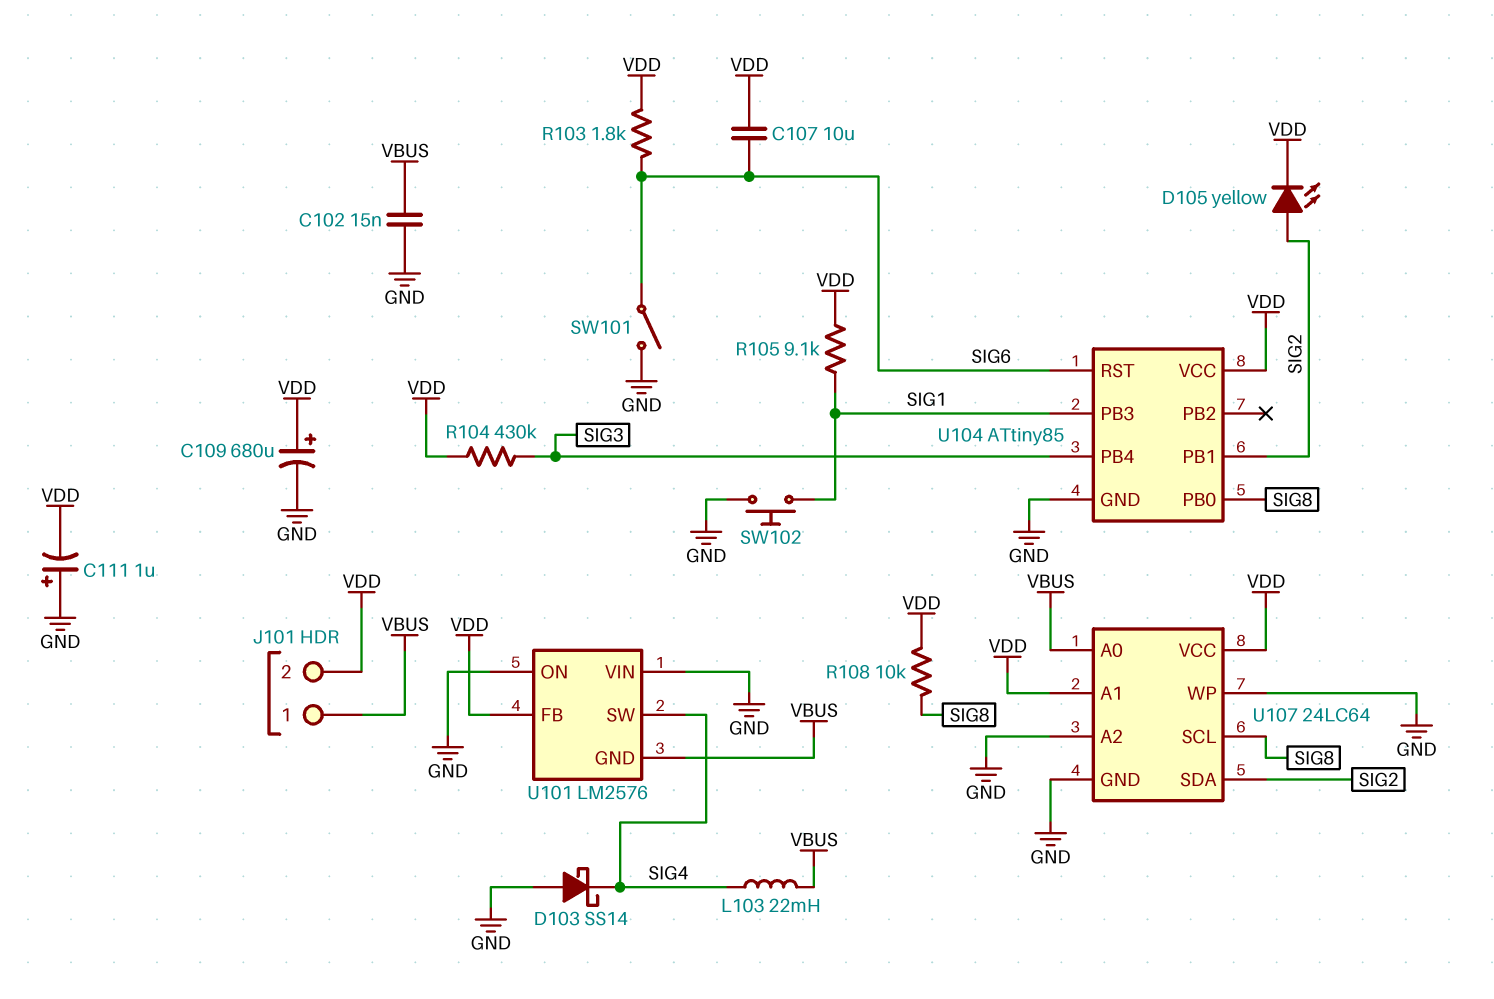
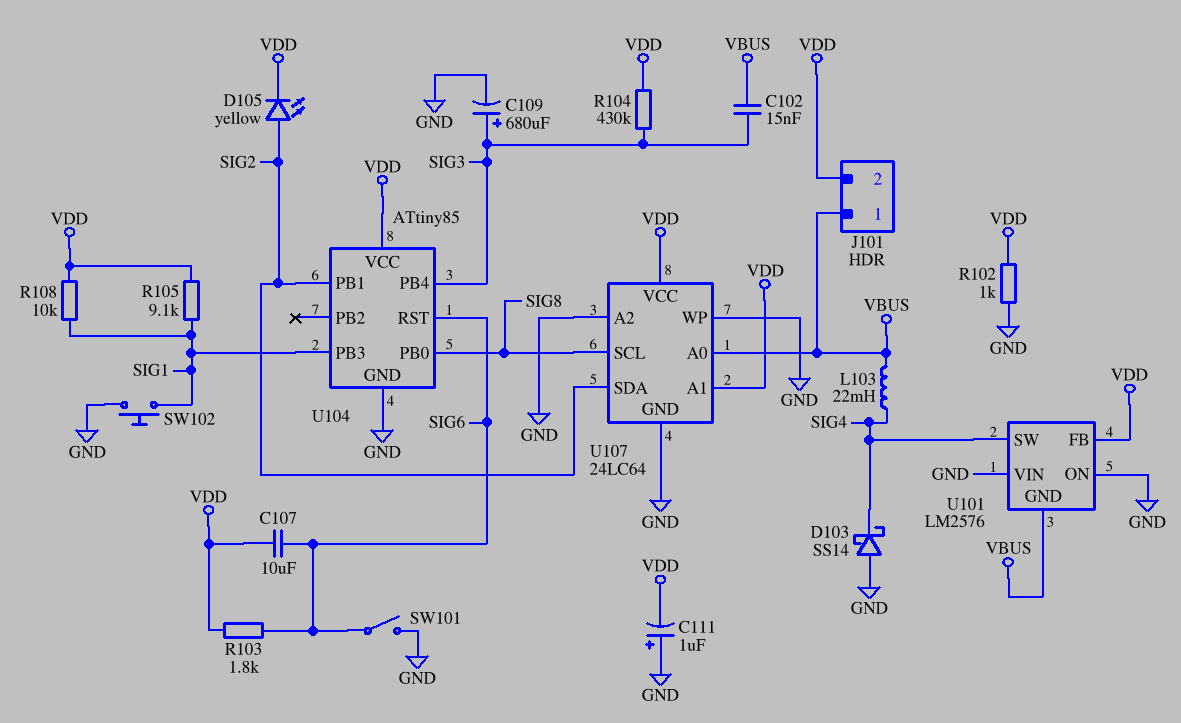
C102: 15nF (GND, VBUS) -> 15nF (SIG3, VBUS)
C109: 680uF (plus VDD, minus GND) -> 680uF (plus SIG3, minus GND)
R102: none -> 1k (GND, VDD)
R108: 10k (SIG8, VDD) -> 10k (SIG1, VDD)

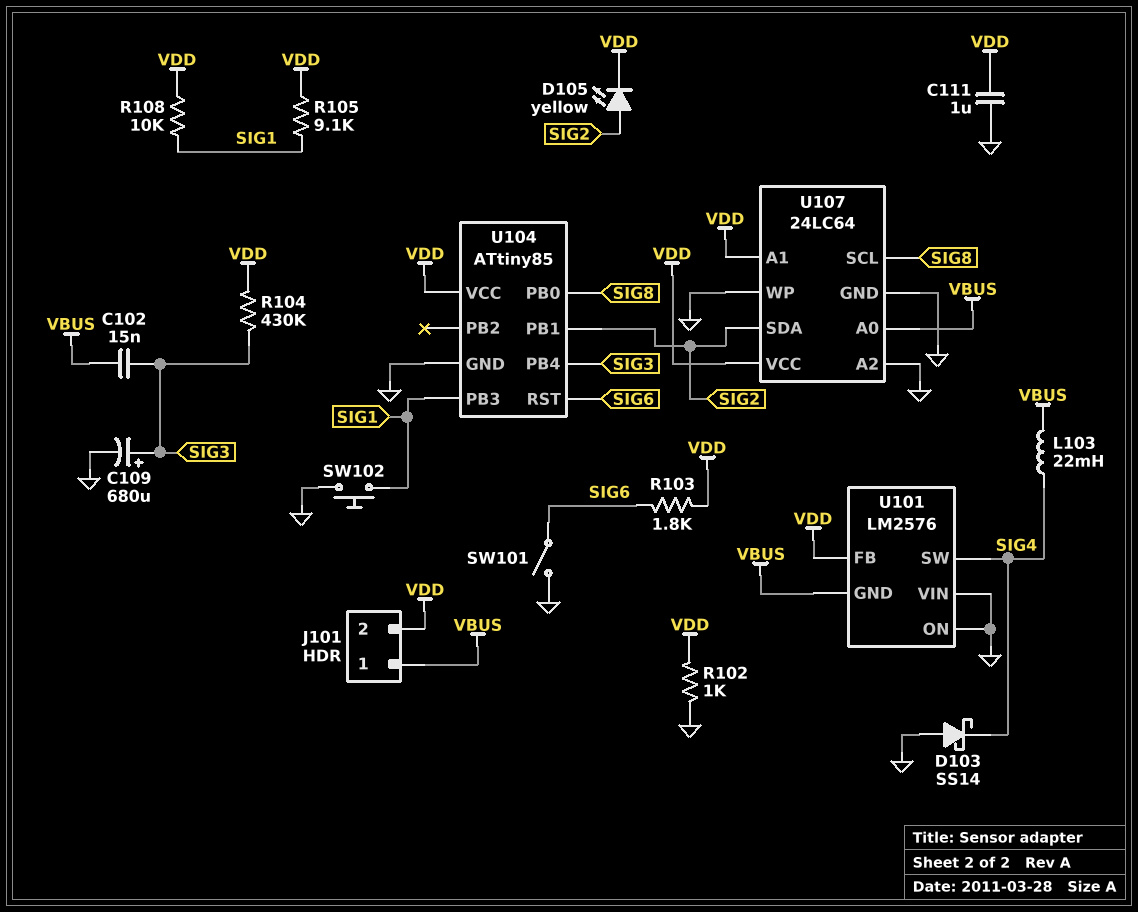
C107: 10uF (SIG6, VDD) -> none
C111: 1uF (plus GND, minus VDD) -> 1uF (GND, VDD)

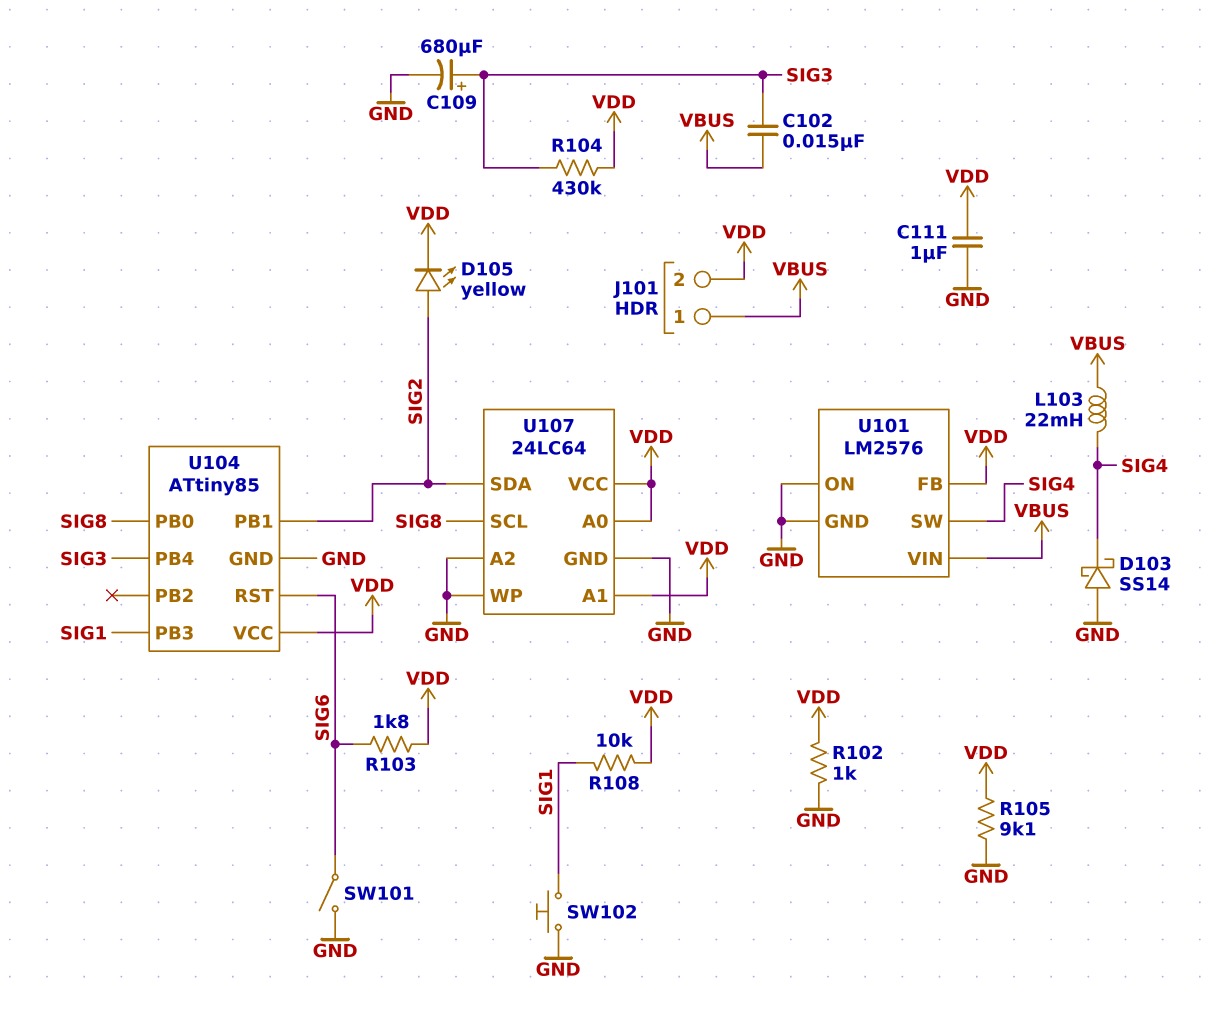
R105: 9.1k (SIG1, VDD) -> 9.1k (GND, VDD)
U101 pin GND: VBUS -> GND
U101 pin VIN: GND -> VBUS
U107 pin A0: VBUS -> VDD

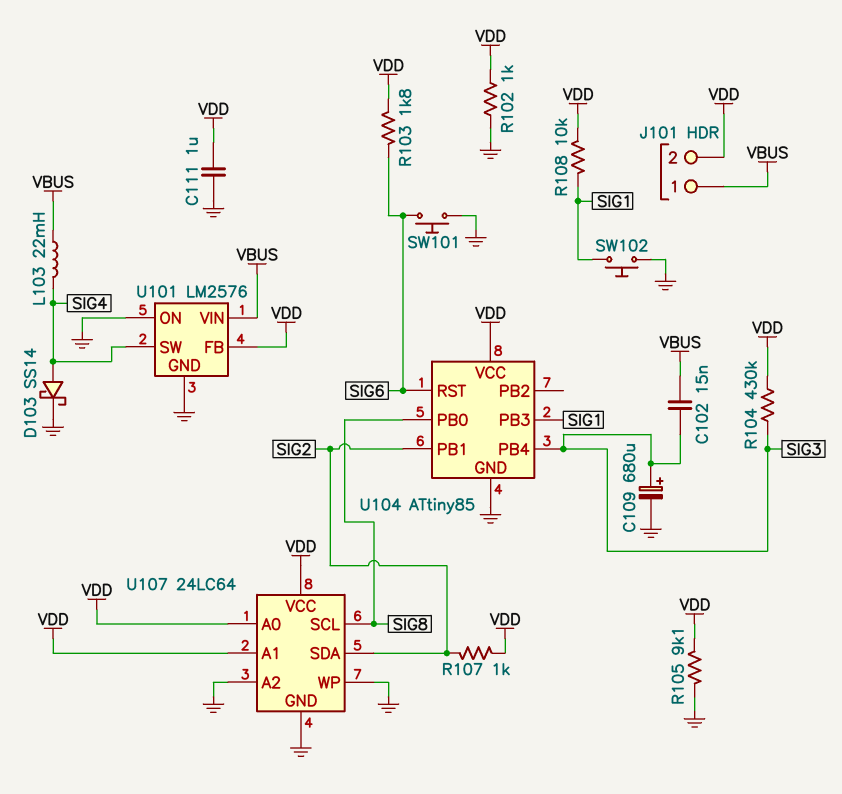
D103: schottky SS14 (A GND, K SIG4) -> schottky SS14 (A SIG4, K GND)
D105: LED yellow (A SIG2, K VDD) -> none
R107: none -> 1k (SIG2, VDD)
SW101: switch (GND, SIG6) -> button (GND, SIG6)

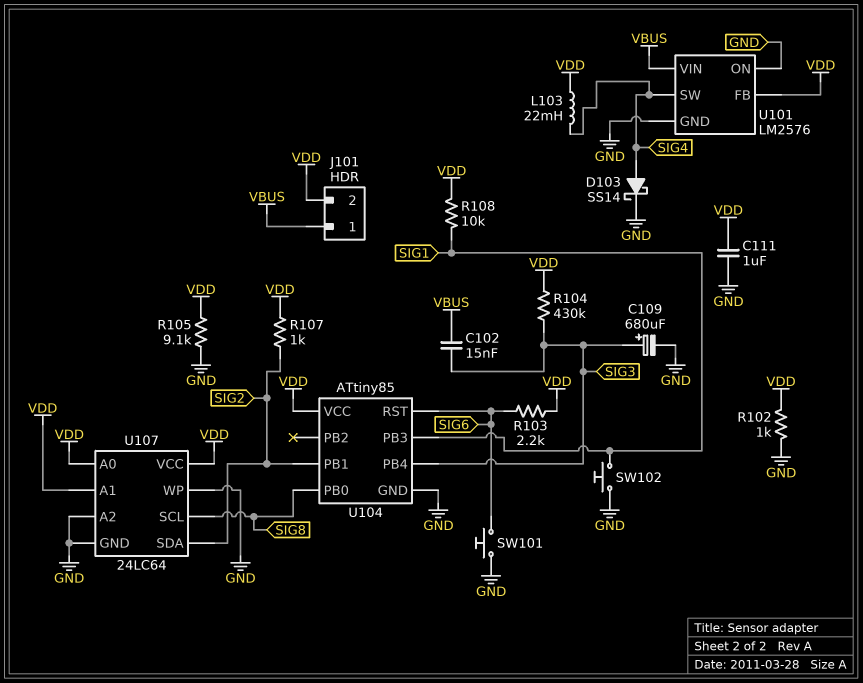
L103: 22mH (SIG4, VBUS) -> 22mH (SIG4, VDD)
R103: 1.8k (SIG6, VDD) -> 2.2k (SIG6, VDD)

